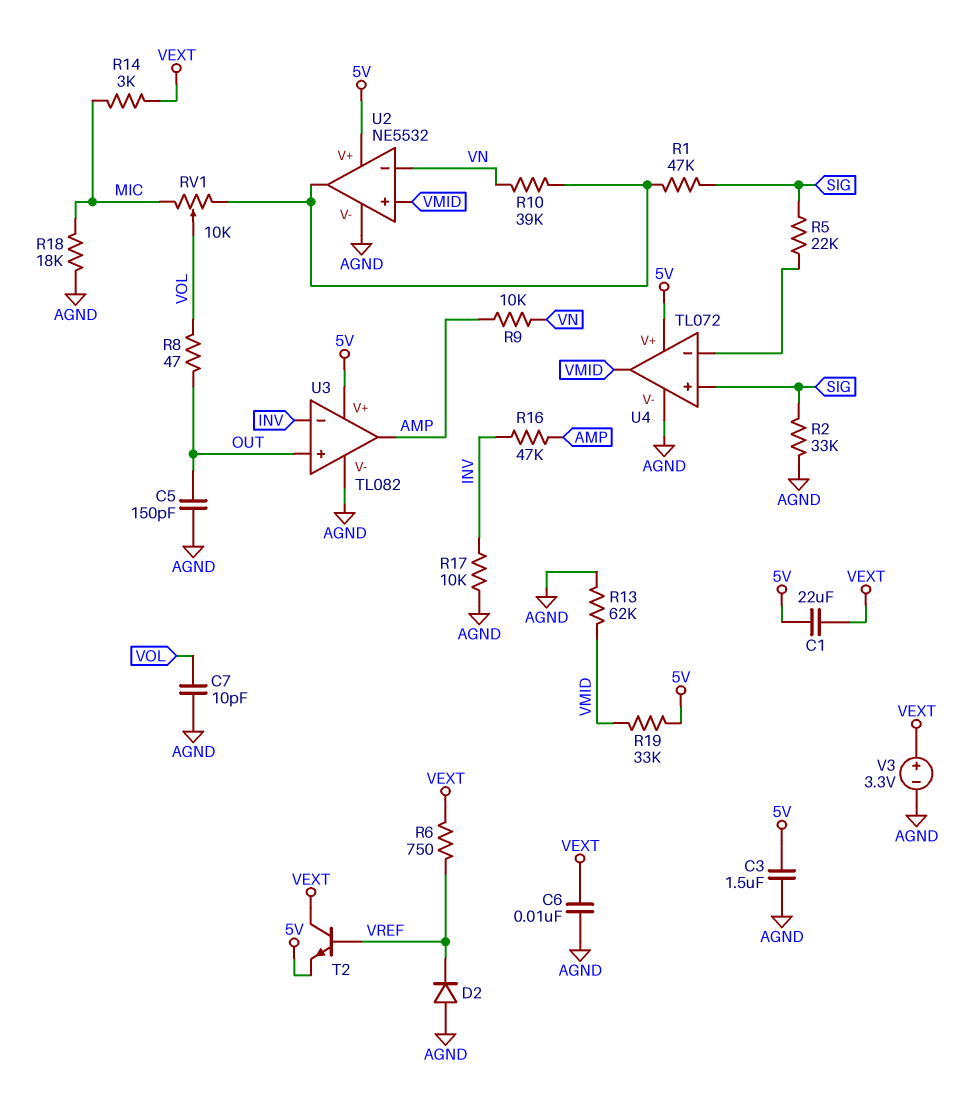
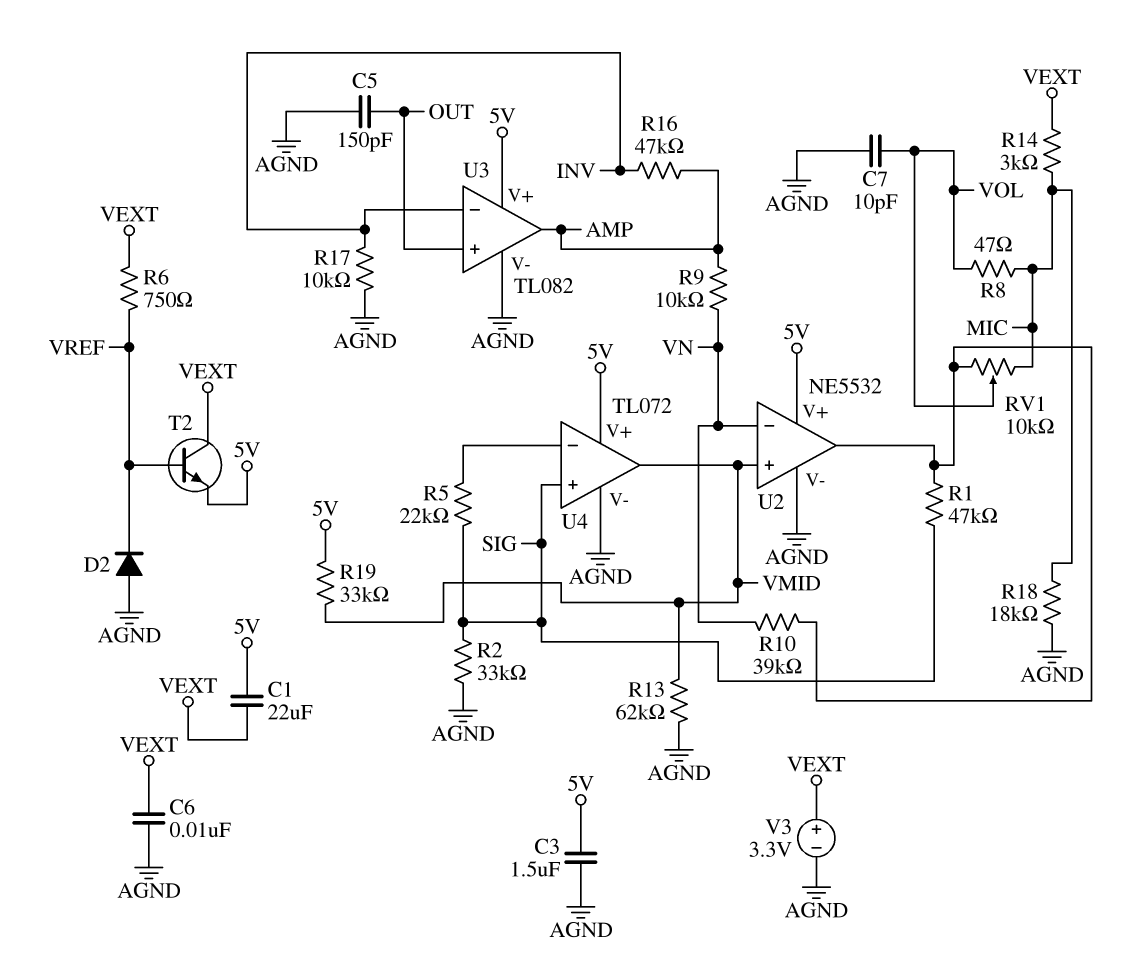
R8: 47 (OUT, VOL) -> 47 (MIC, VOL)

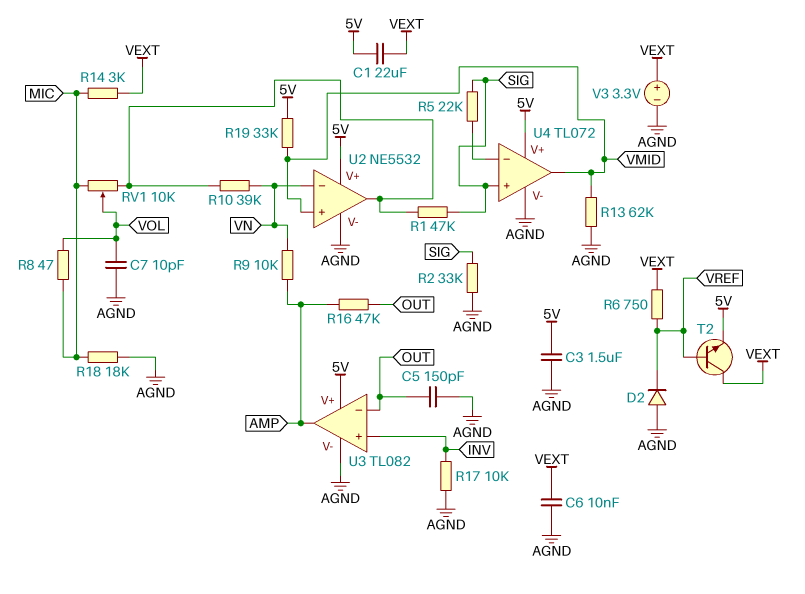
R16: 47k (AMP, INV) -> 47k (AMP, OUT)
U3 pin in+: OUT -> INV
U3 pin in-: INV -> OUT

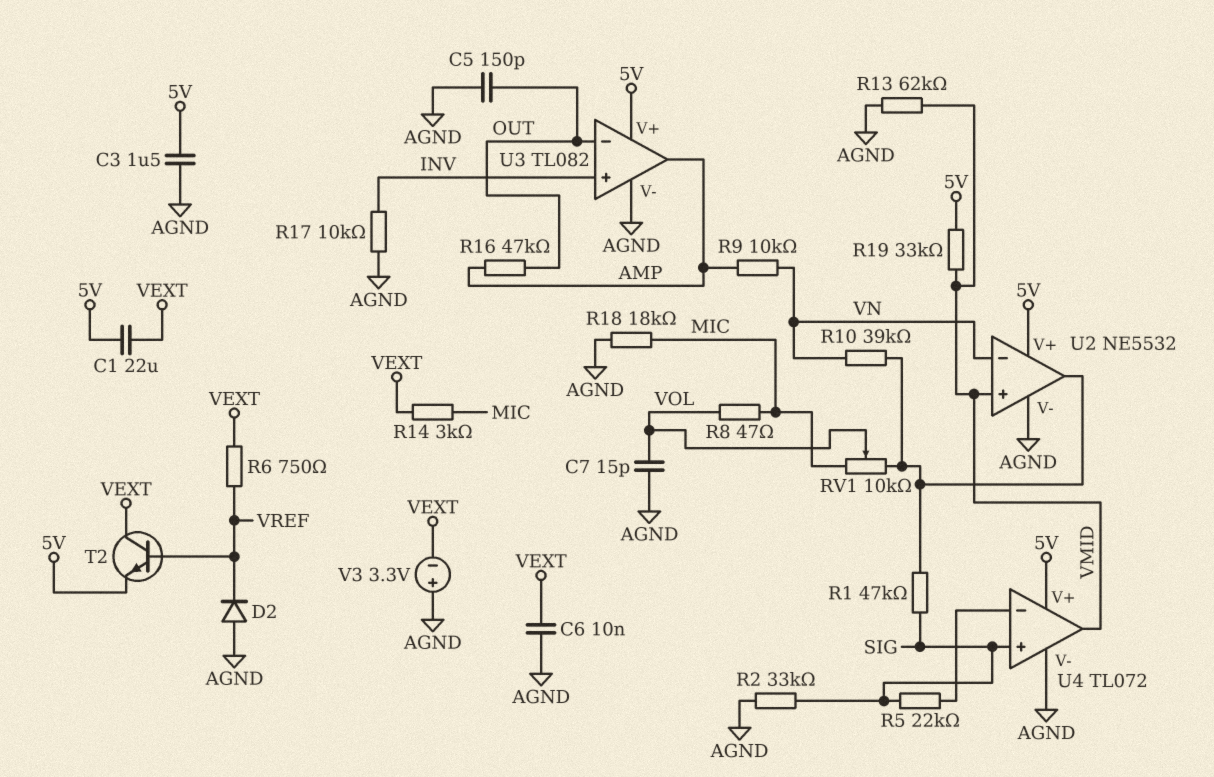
C7: 10pF (AGND, VOL) -> 15pF (AGND, VOL)
V3: 3.3V (plus VEXT, minus AGND) -> 3.3V (plus AGND, minus VEXT)

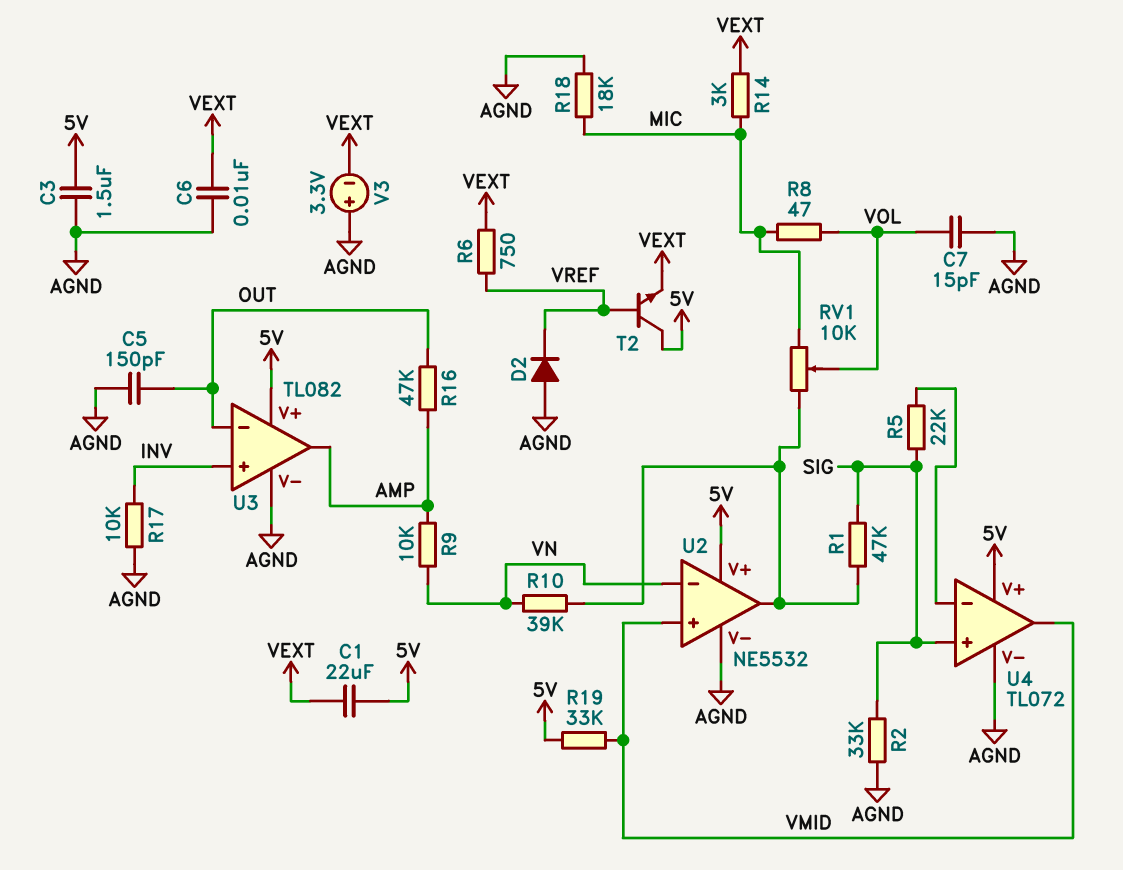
R13: 62k (AGND, VMID) -> none
T2: NPN (B VREF, C VEXT, E 5V) -> NPN (B VREF, C 5V, E VEXT)

